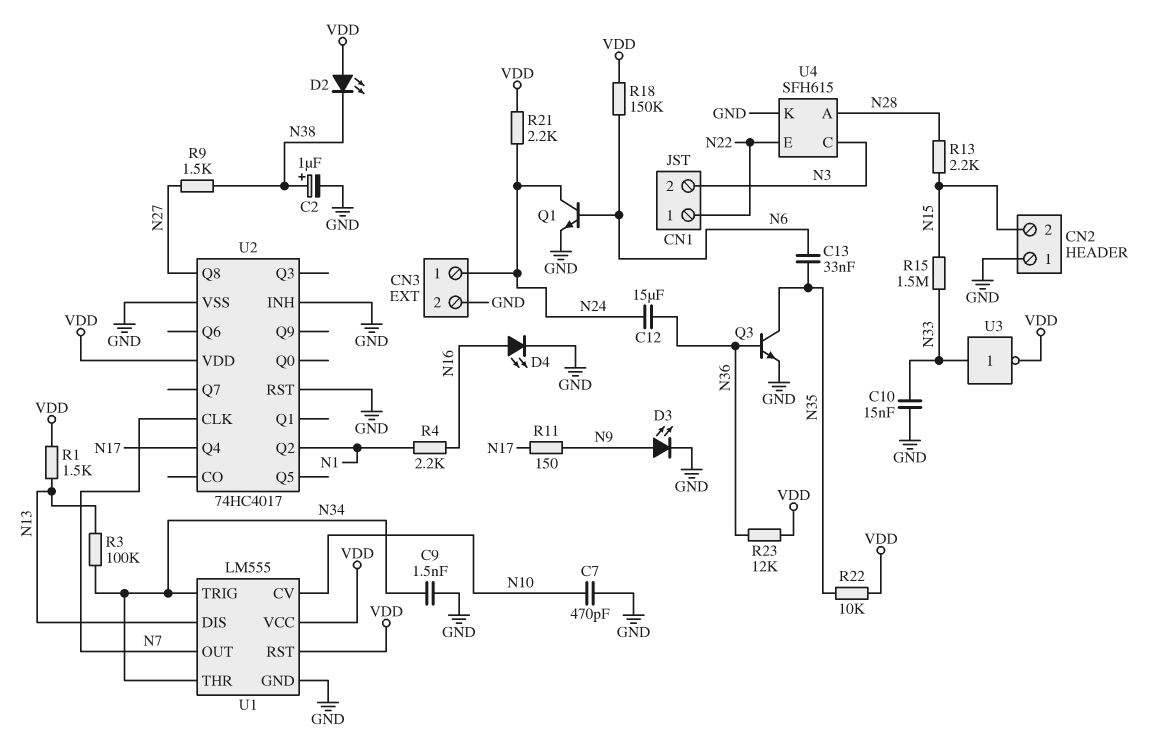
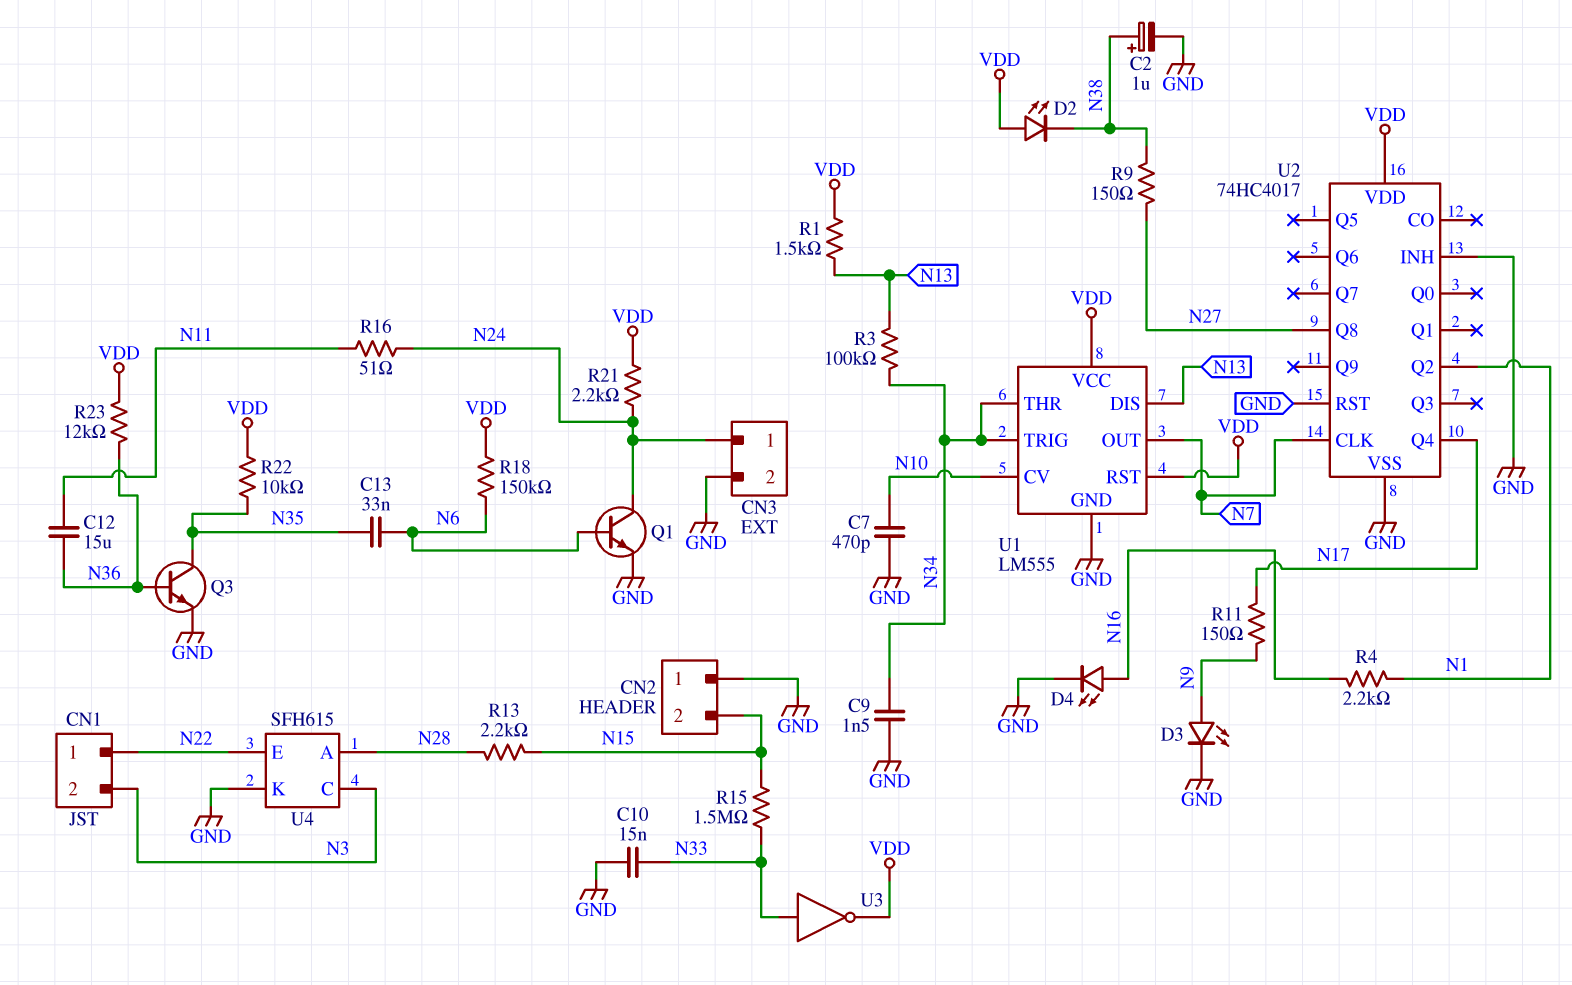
C12: 15uF (N24, N36) -> 15uF (N11, N36)
R9: 1.5k (N27, N38) -> 150 (N27, N38)
R16: none -> 51 (N11, N24)

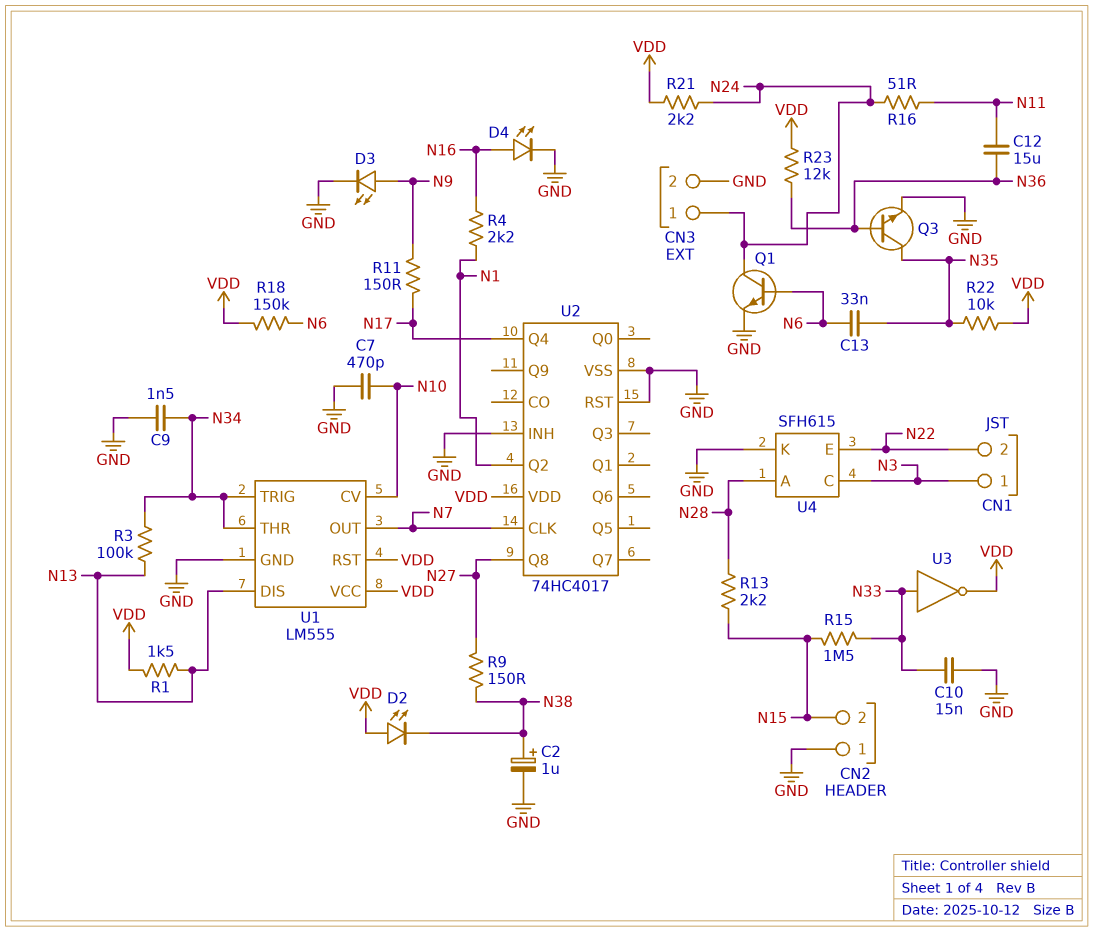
CN1 pin 1: N22 -> N3
CN1 pin 2: N3 -> N22

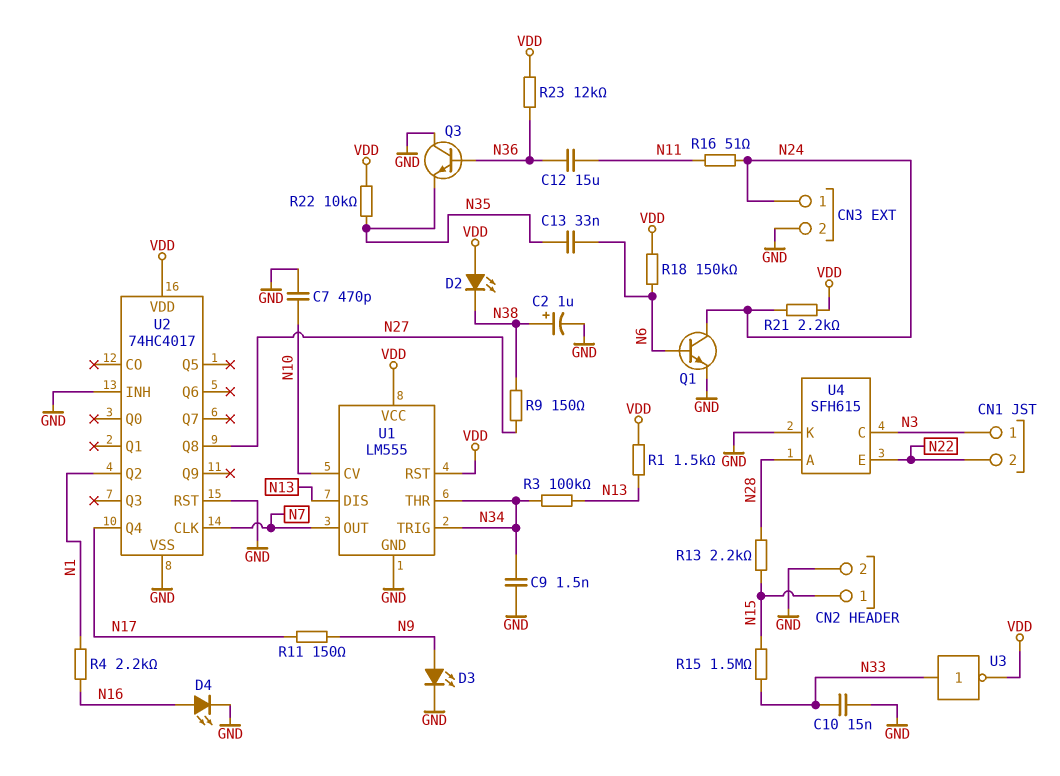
CN2 pin 1: GND -> N15
CN2 pin 2: N15 -> GND
Q3: NPN (B N36, C N35, E GND) -> NPN (B N36, C GND, E N35)

